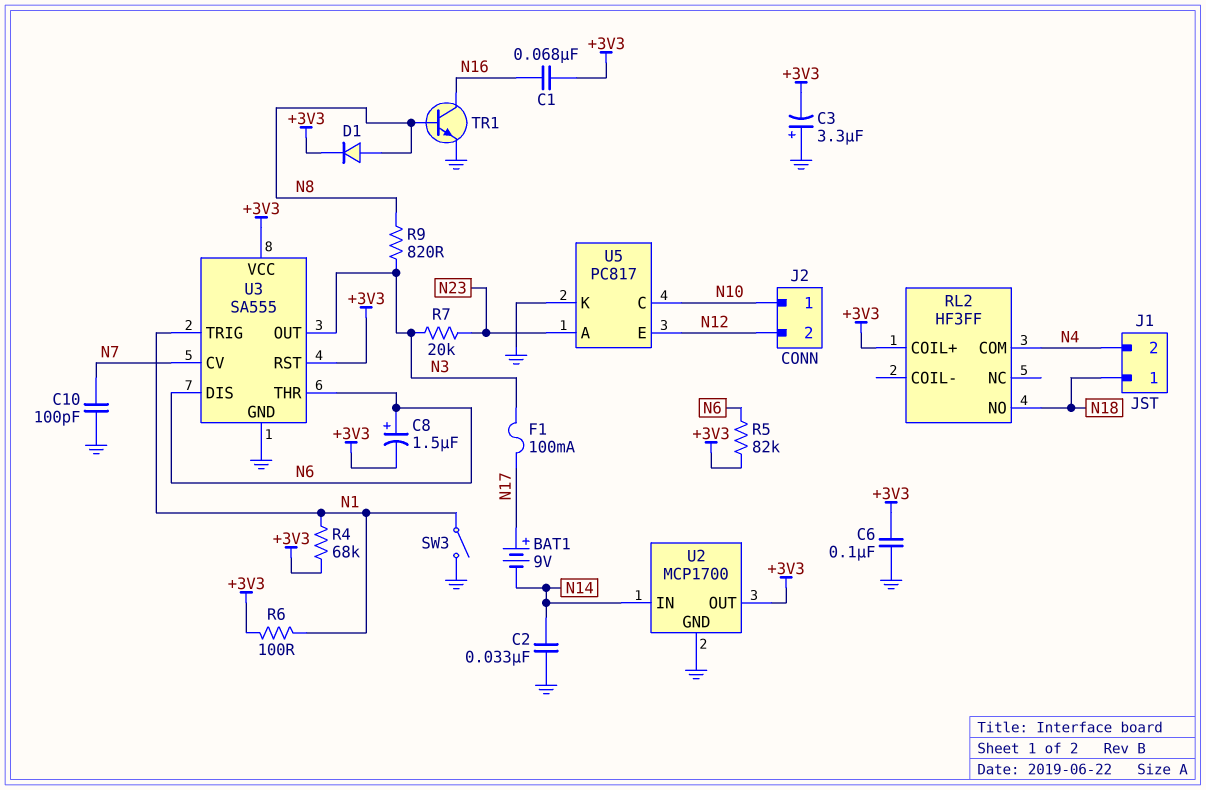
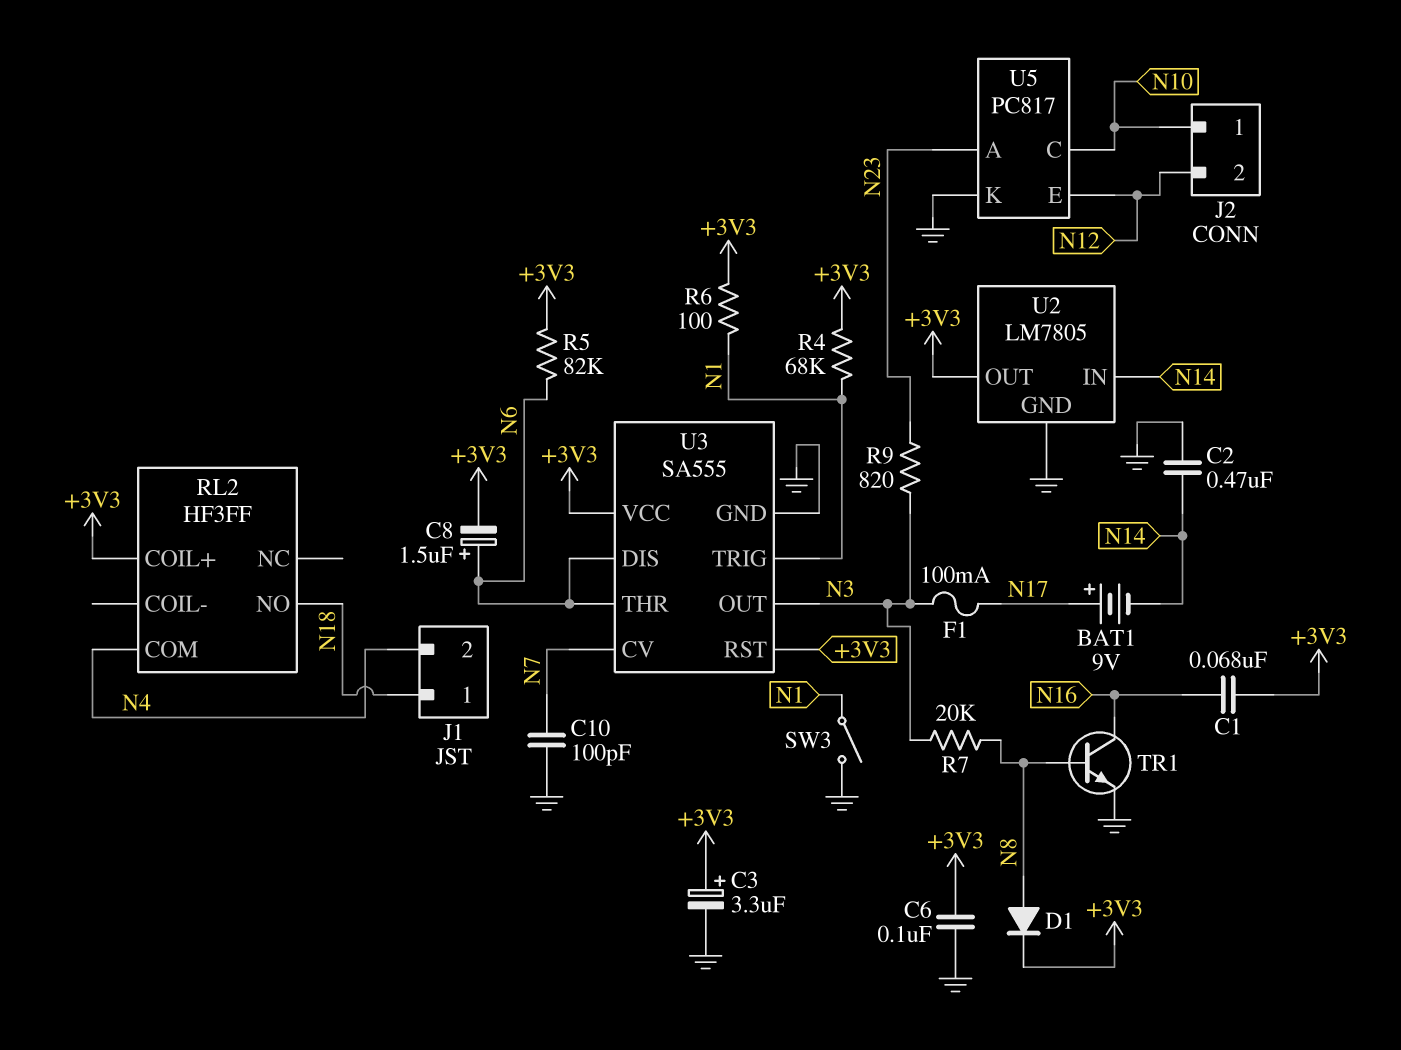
C2: 33nF (GND, N14) -> 470nF (GND, N14)
C3: 3.3uF (plus GND, minus +3V3) -> 3.3uF (plus +3V3, minus GND)
R7: 20k (N3, N23) -> 20k (N3, N8)
R9: 820 (N3, N8) -> 820 (N3, N23)
U2: MCP1700 -> LM7805

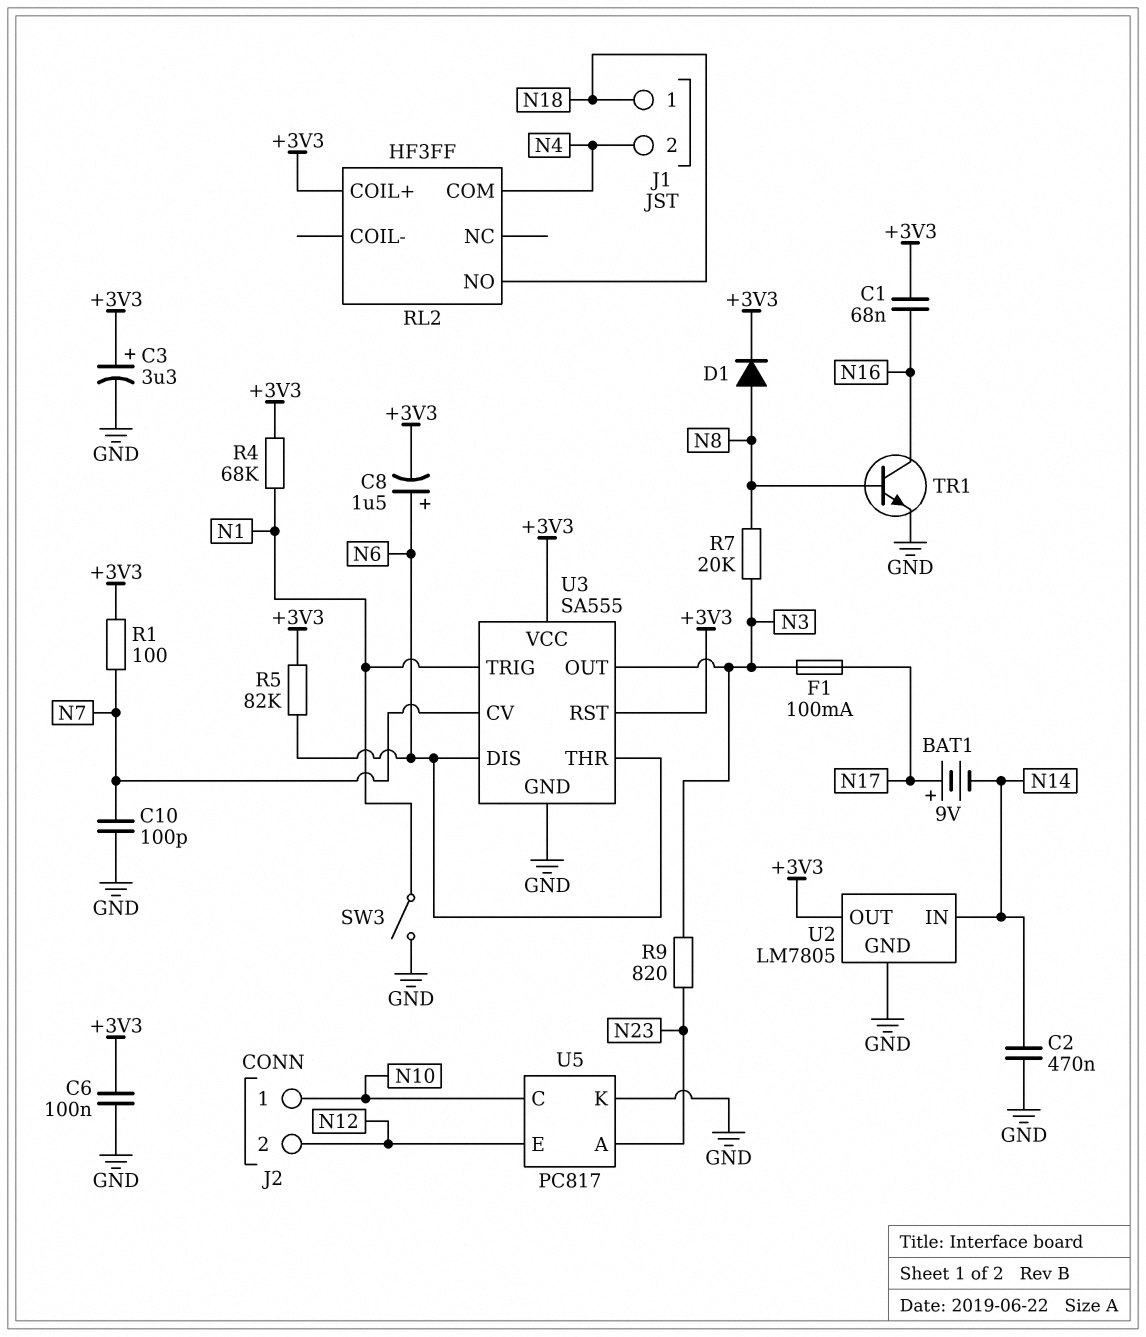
R1: none -> 100 (+3V3, N7)
R6: 100 (+3V3, N1) -> none

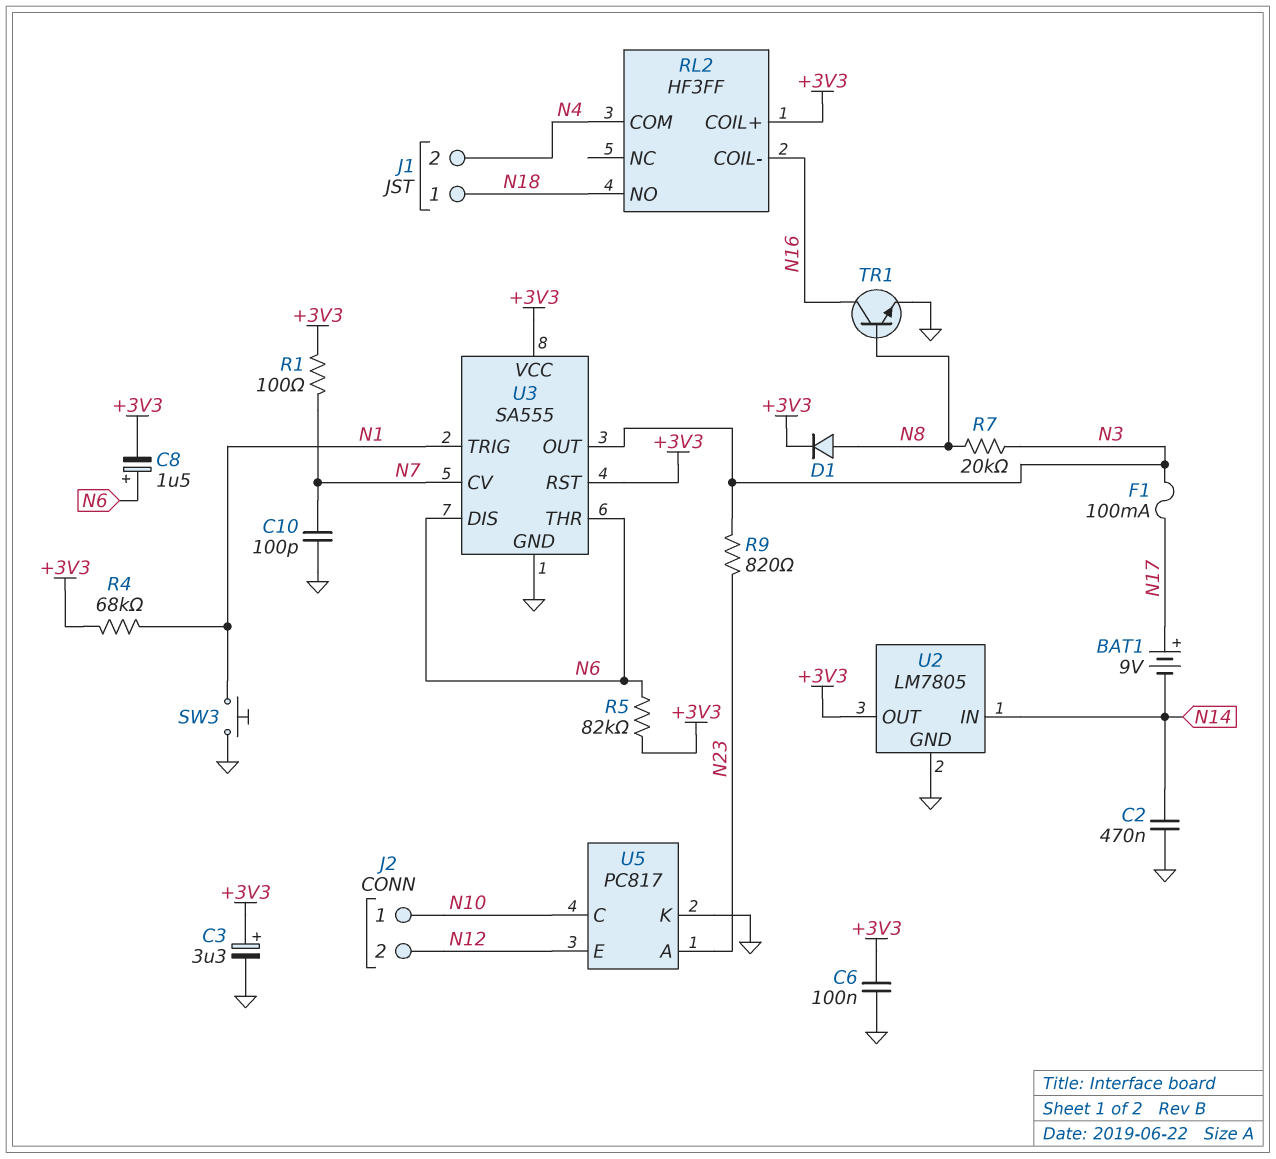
C1: 68nF (+3V3, N16) -> none
RL2 pin COIL-: none -> N16
SW3: switch (GND, N1) -> button (GND, N1)

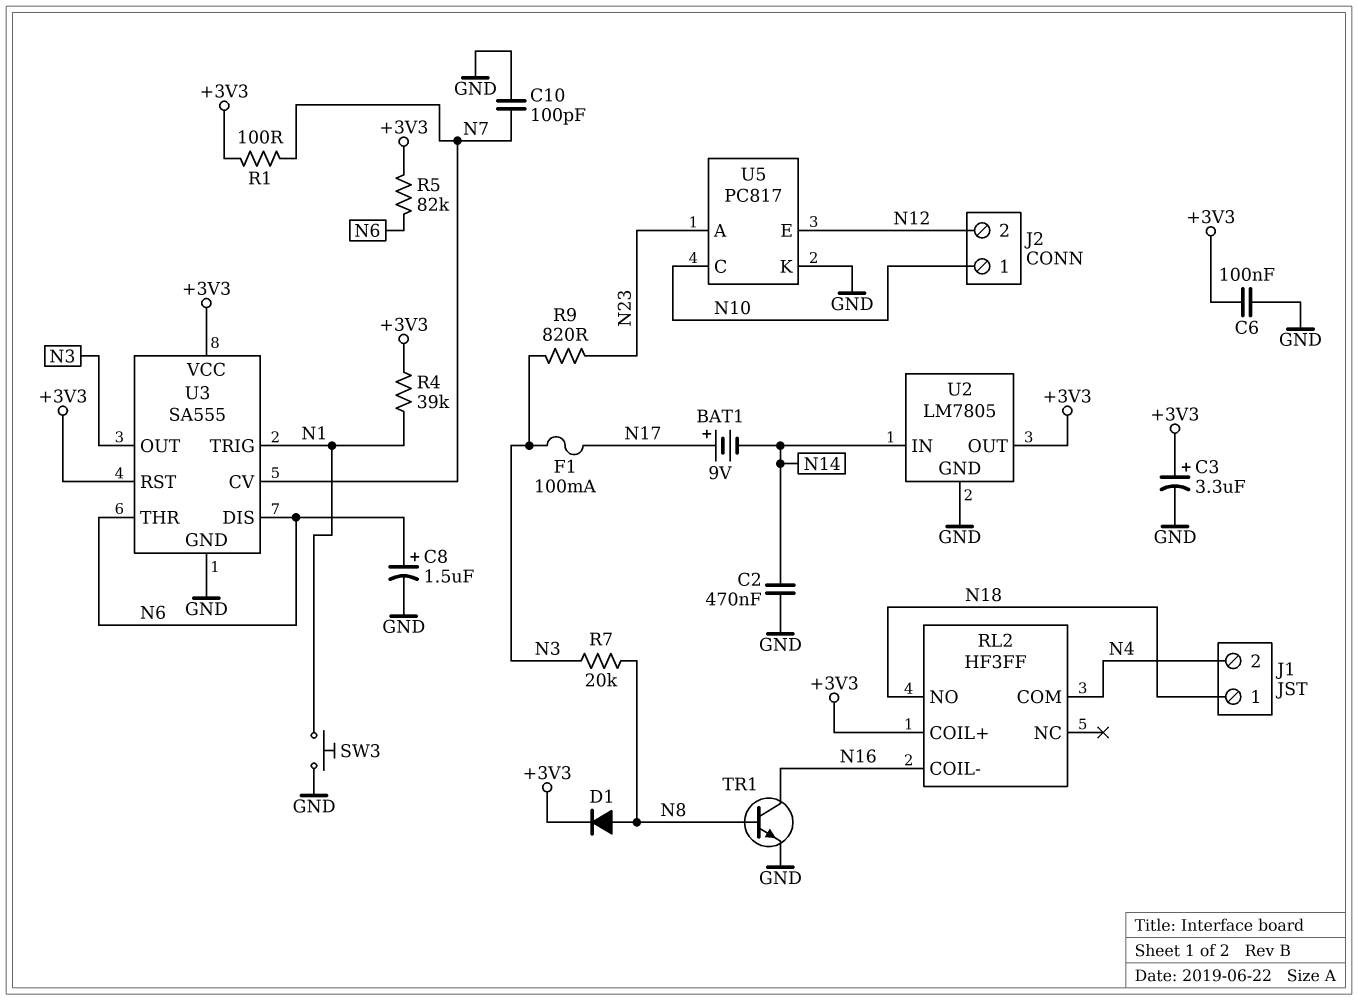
C8: 1.5uF (plus N6, minus +3V3) -> 1.5uF (plus N6, minus GND)
R4: 68k (+3V3, N1) -> 39k (+3V3, N1)

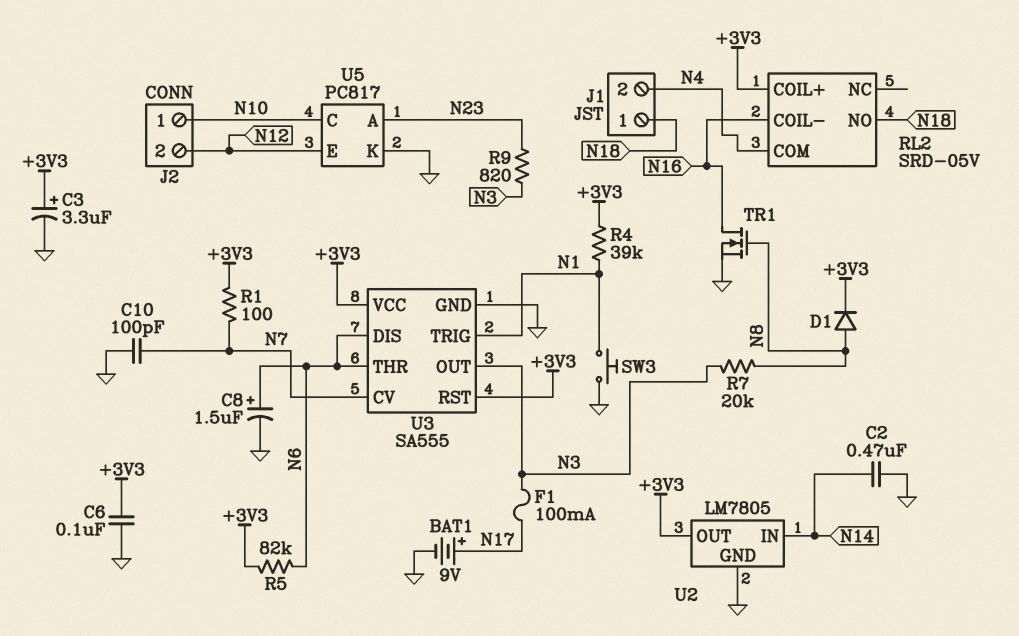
BAT1: 9V (plus N17, minus N14) -> 9V (plus N17, minus GND)
RL2: HF3FF -> SRD-05V
TR1: NPN (B N8, C N16, E GND) -> NMOS (G N8, D N16, S GND)

